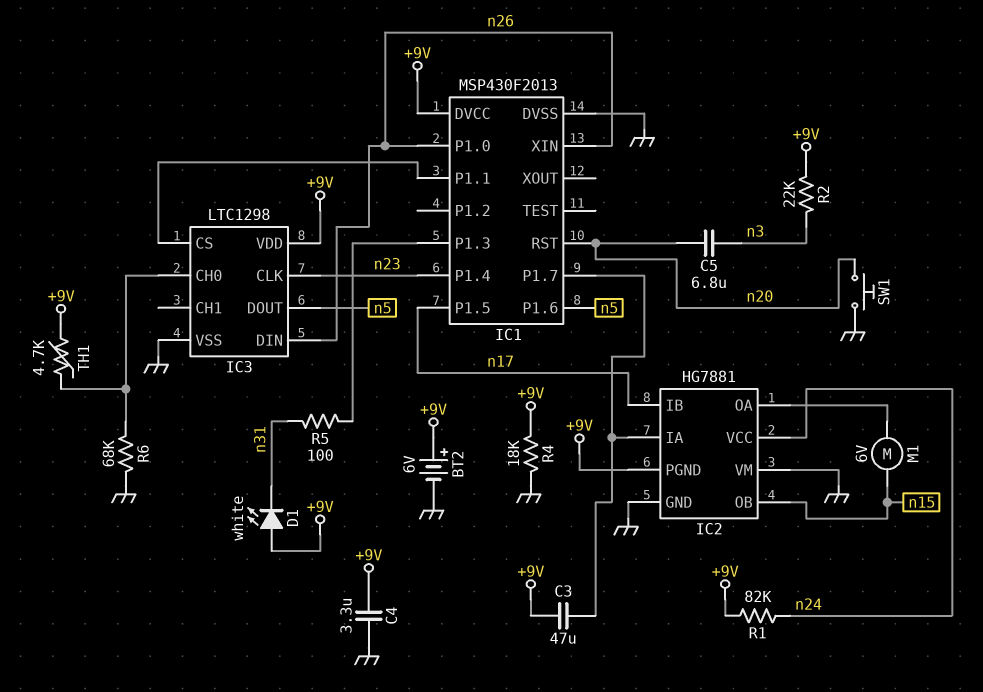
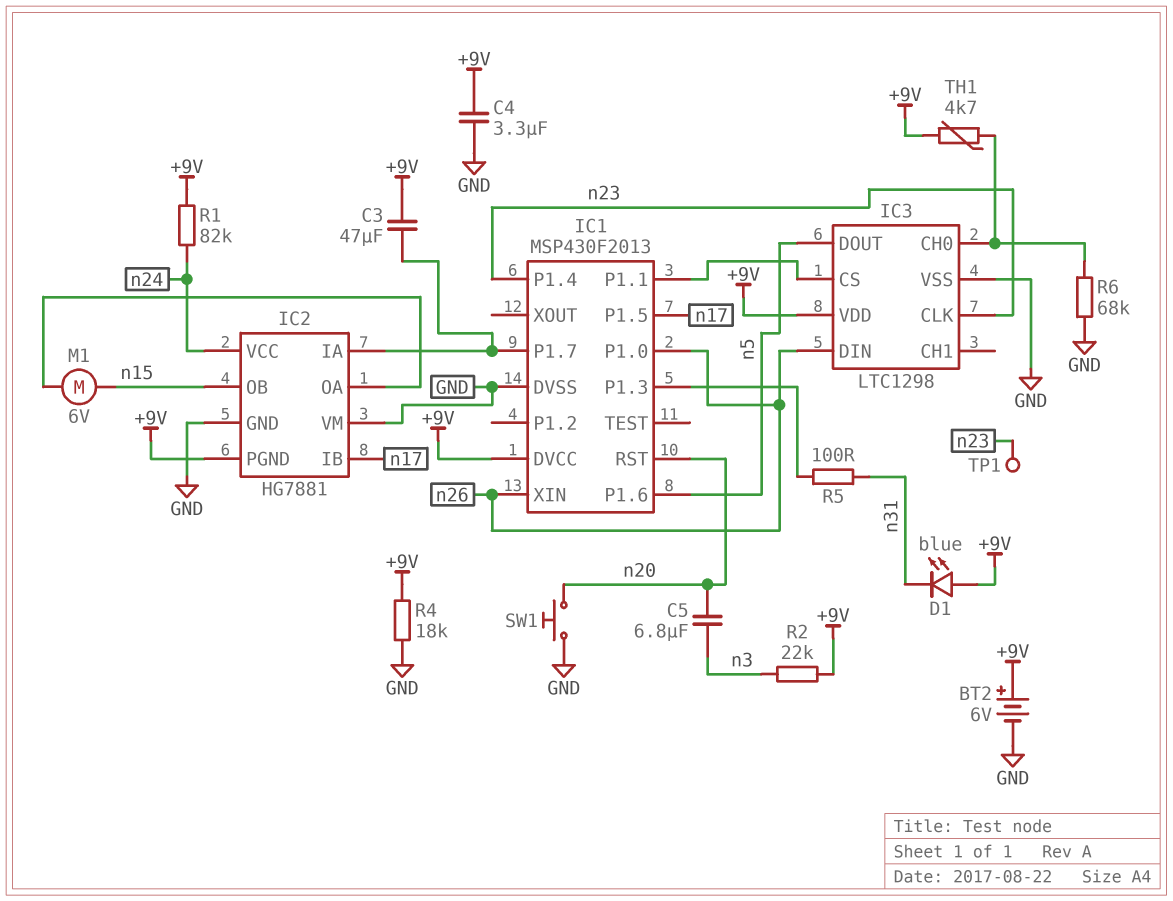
D1: LED white (A +9V, K n31) -> LED blue (A +9V, K n31)
TP1: none -> test point (n23)

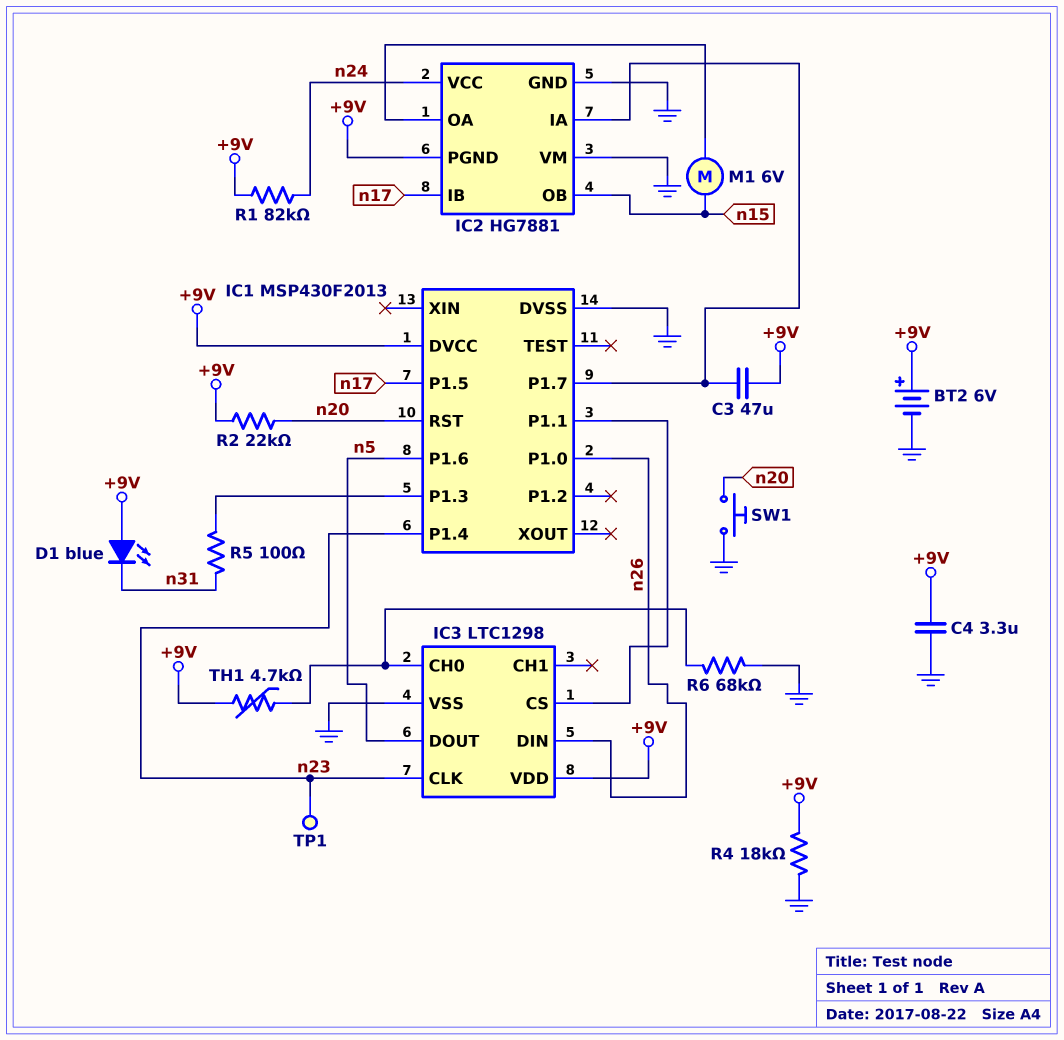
C5: 6.8uF (n3, n20) -> none
IC1 pin XIN: n26 -> none
R2: 22k (+9V, n3) -> 22k (+9V, n20)

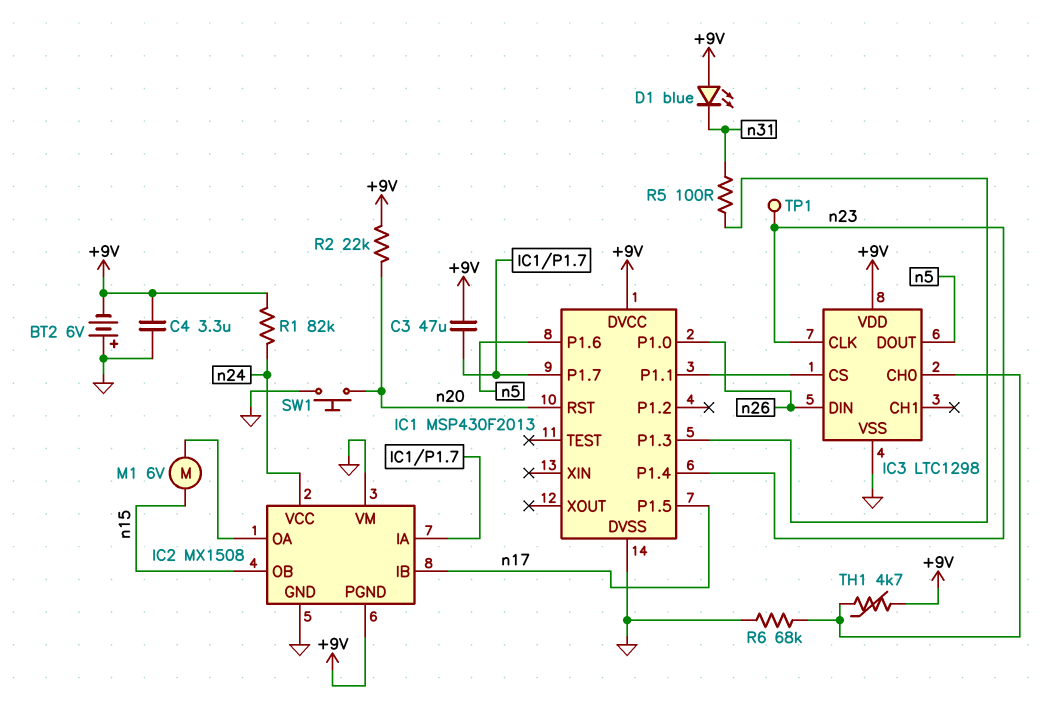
BT2: 6V (plus +9V, minus GND) -> 6V (plus GND, minus +9V)
IC2: HG7881 -> MX1508
R4: 18k (+9V, GND) -> none

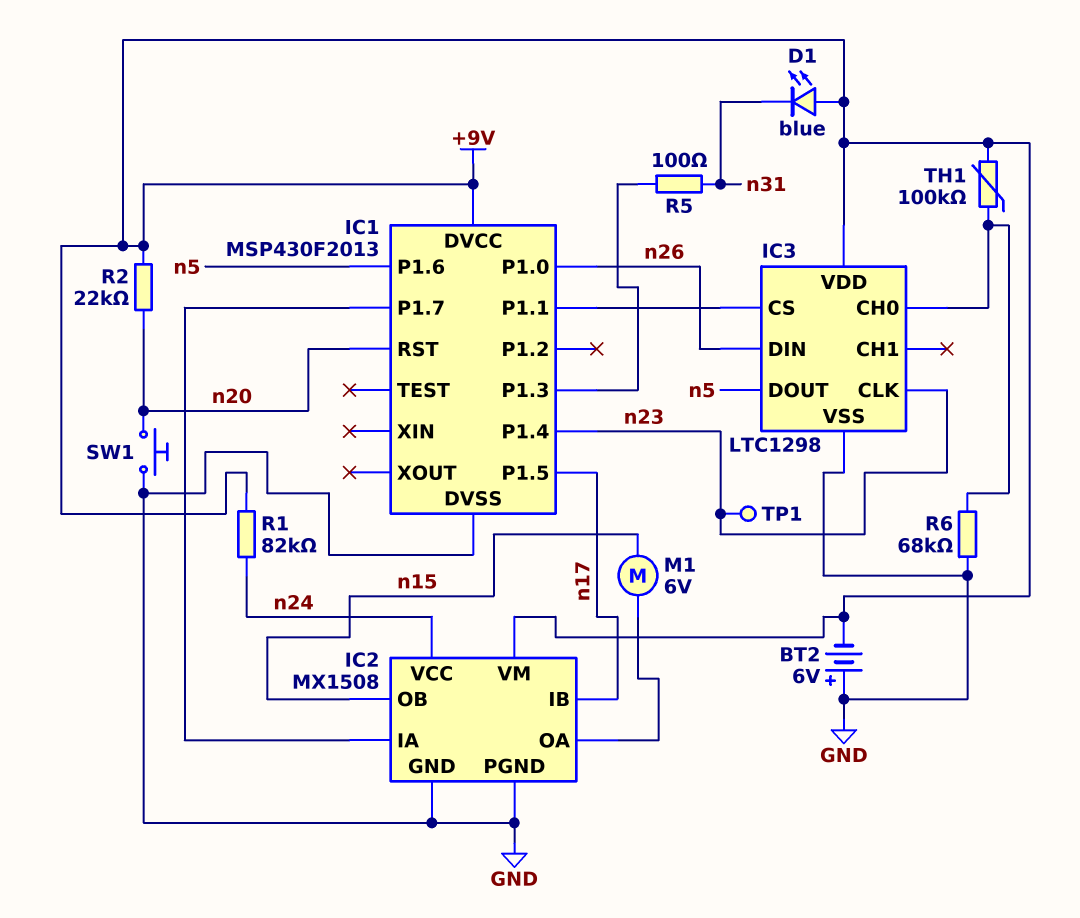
C3: 47uF (+9V, IC1/P1.7) -> none
C4: 3.3uF (+9V, GND) -> none
IC2 pin PGND: +9V -> GND
IC2 pin VM: GND -> +9V
TH1: 4.7k (+9V, IC3/CH0) -> 100k (+9V, IC3/CH0)

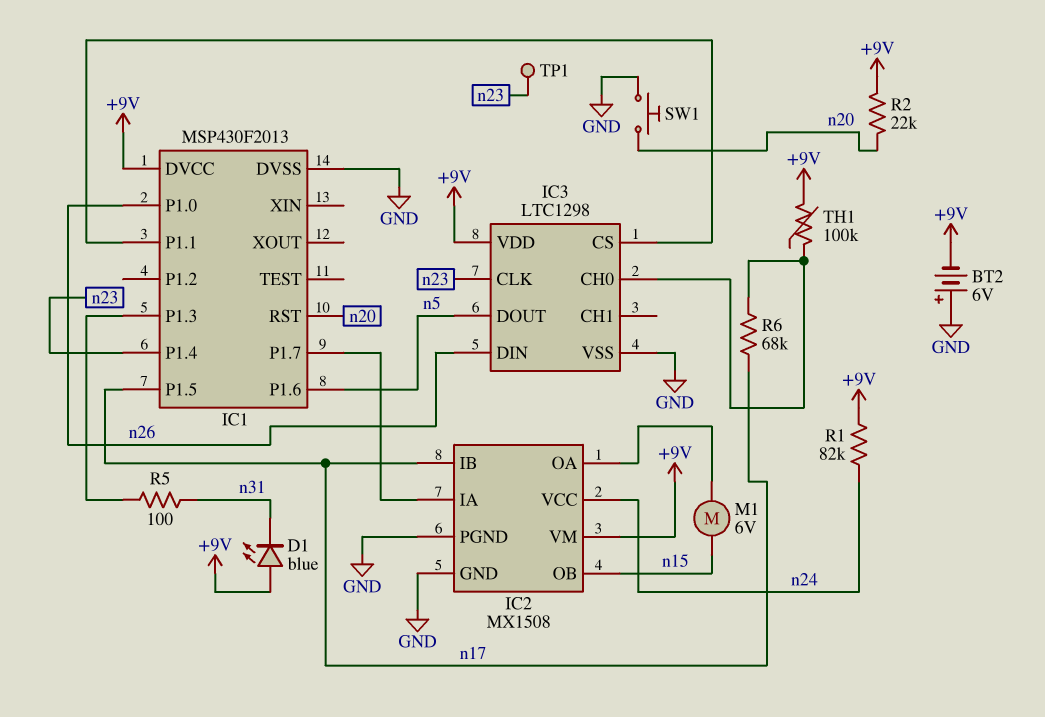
R6: 68k (GND, IC3/CH0) -> 68k (IC3/CH0, n17)

